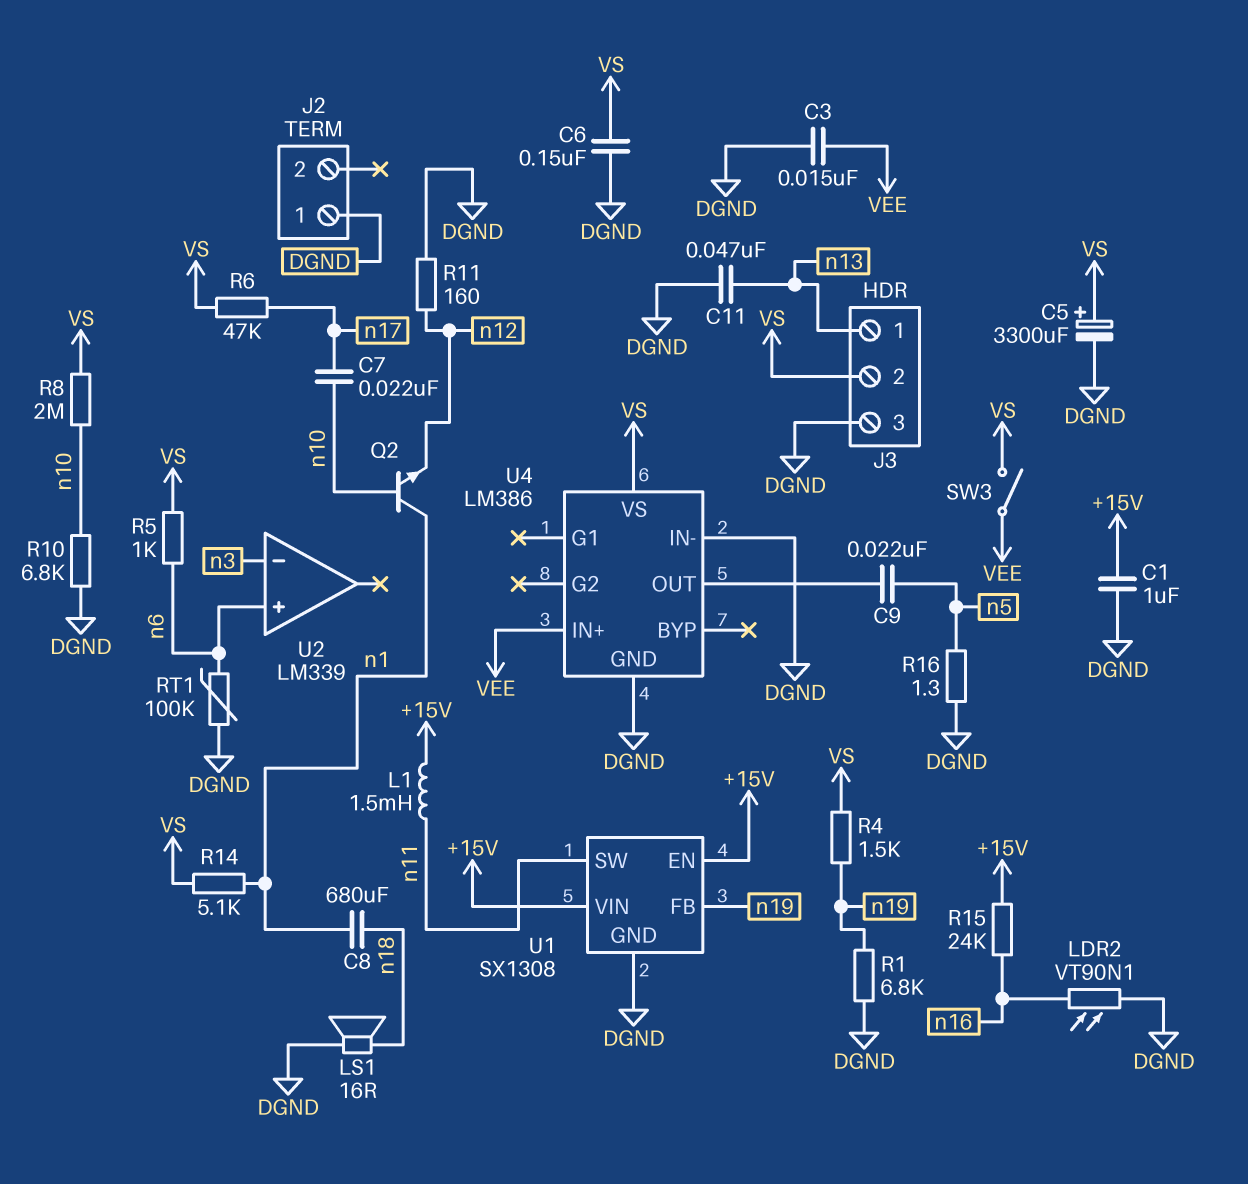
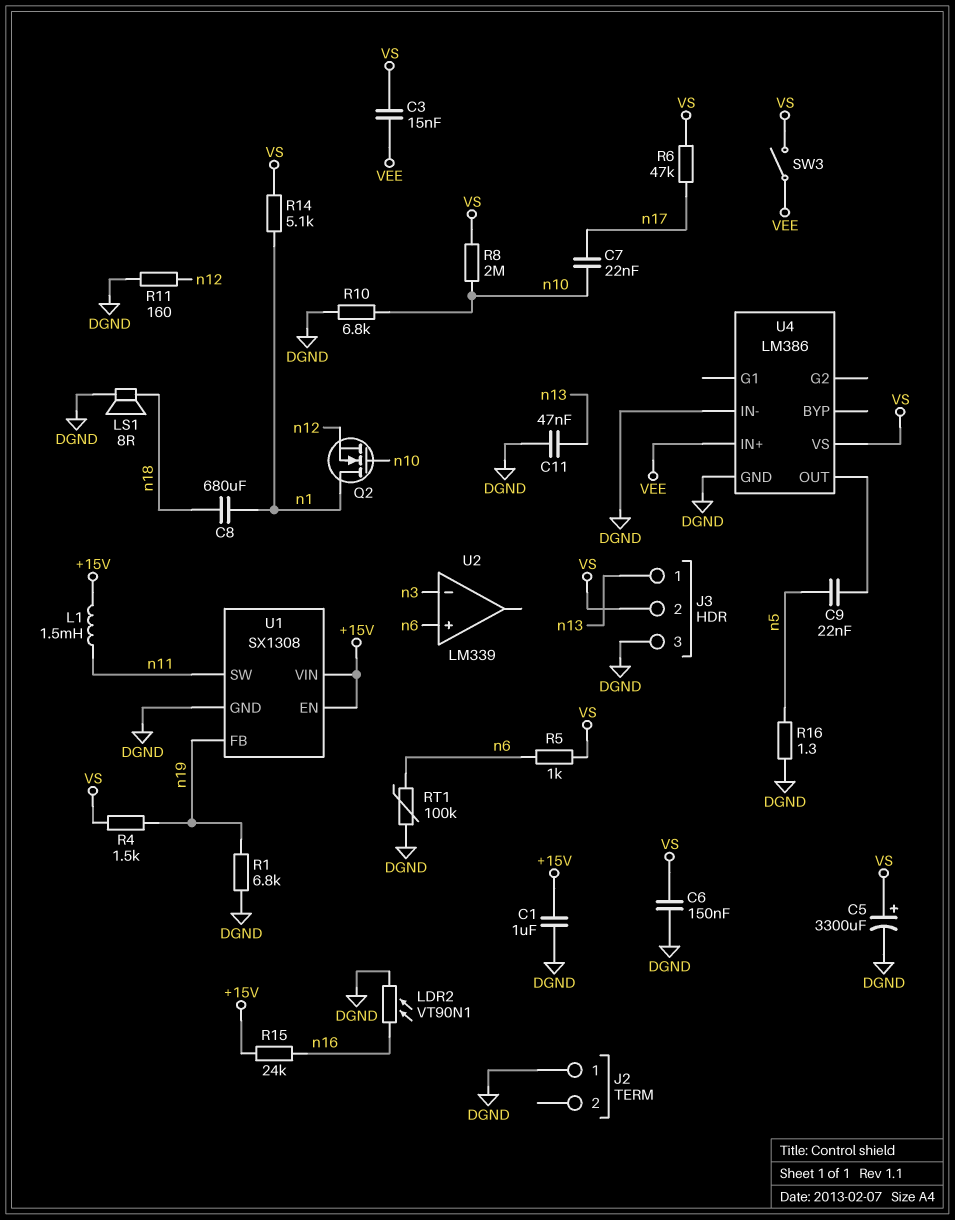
C3: 15nF (DGND, VEE) -> 15nF (VEE, VS)
LS1: speaker 16R (DGND, n18) -> speaker 8R (DGND, n18)
Q2: NPN (B n10, C n1, E n12) -> NMOS (G n10, D n1, S n12)

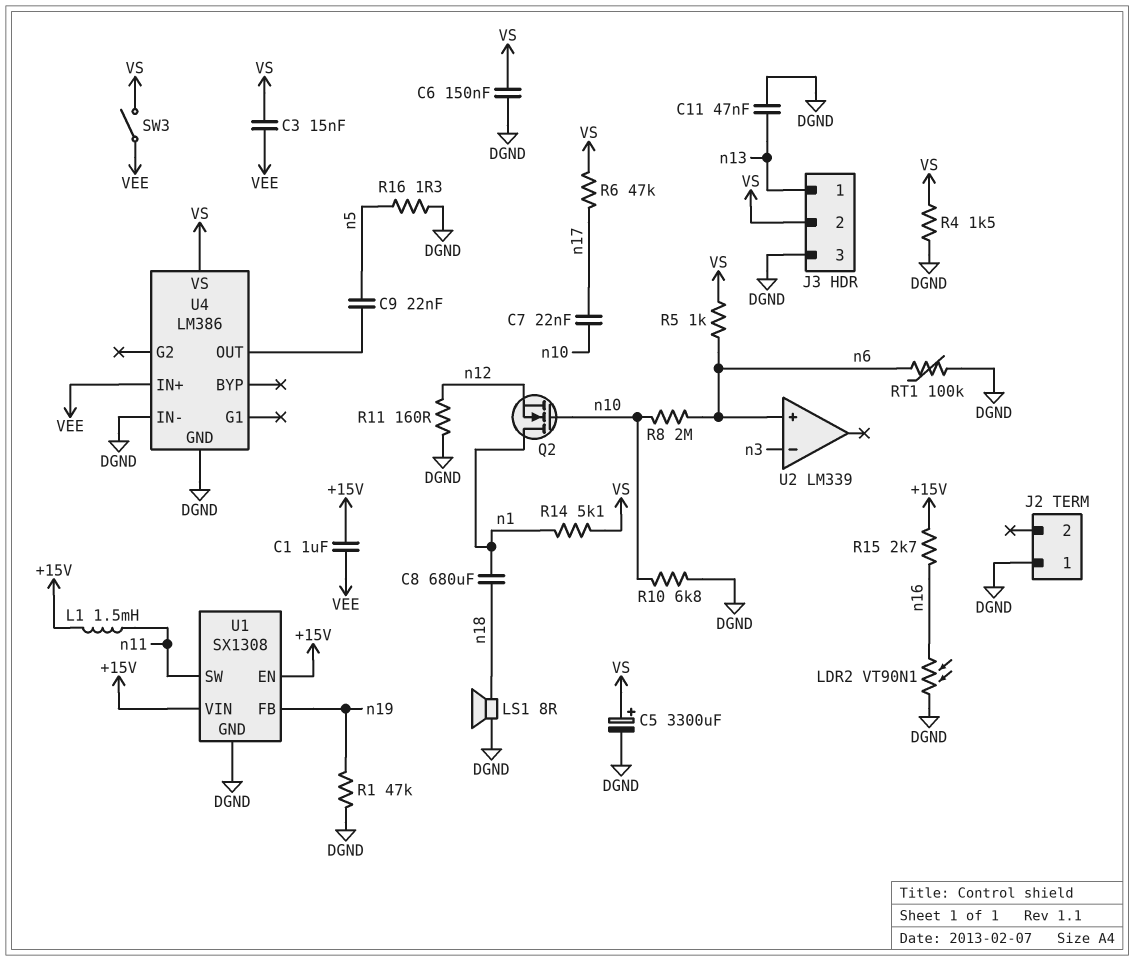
C1: 1uF (+15V, DGND) -> 1uF (+15V, VEE)
R1: 6.8k (DGND, n19) -> 47k (DGND, n19)
R4: 1.5k (VS, n19) -> 1.5k (DGND, VS)
R8: 2M (VS, n10) -> 2M (n6, n10)
R15: 24k (+15V, n16) -> 2.7k (+15V, n16)

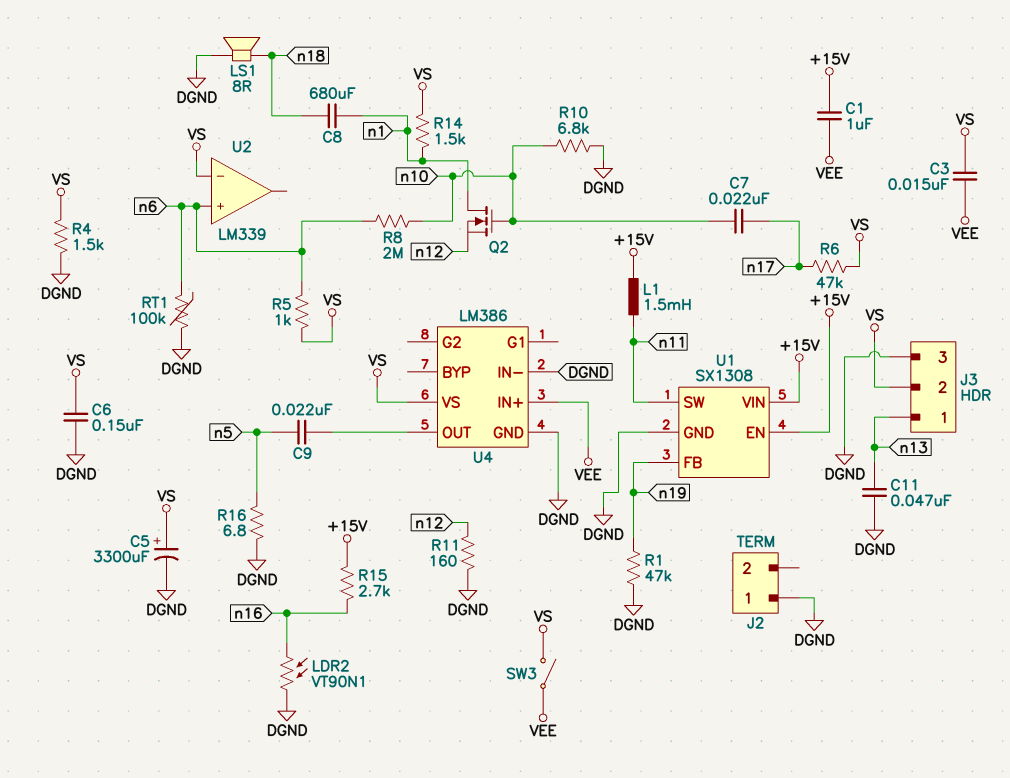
R14: 5.1k (VS, n1) -> 1.5k (VS, n1)
R16: 1.3 (DGND, n5) -> 6.8 (DGND, n5)
U2 pin in-: n3 -> VS

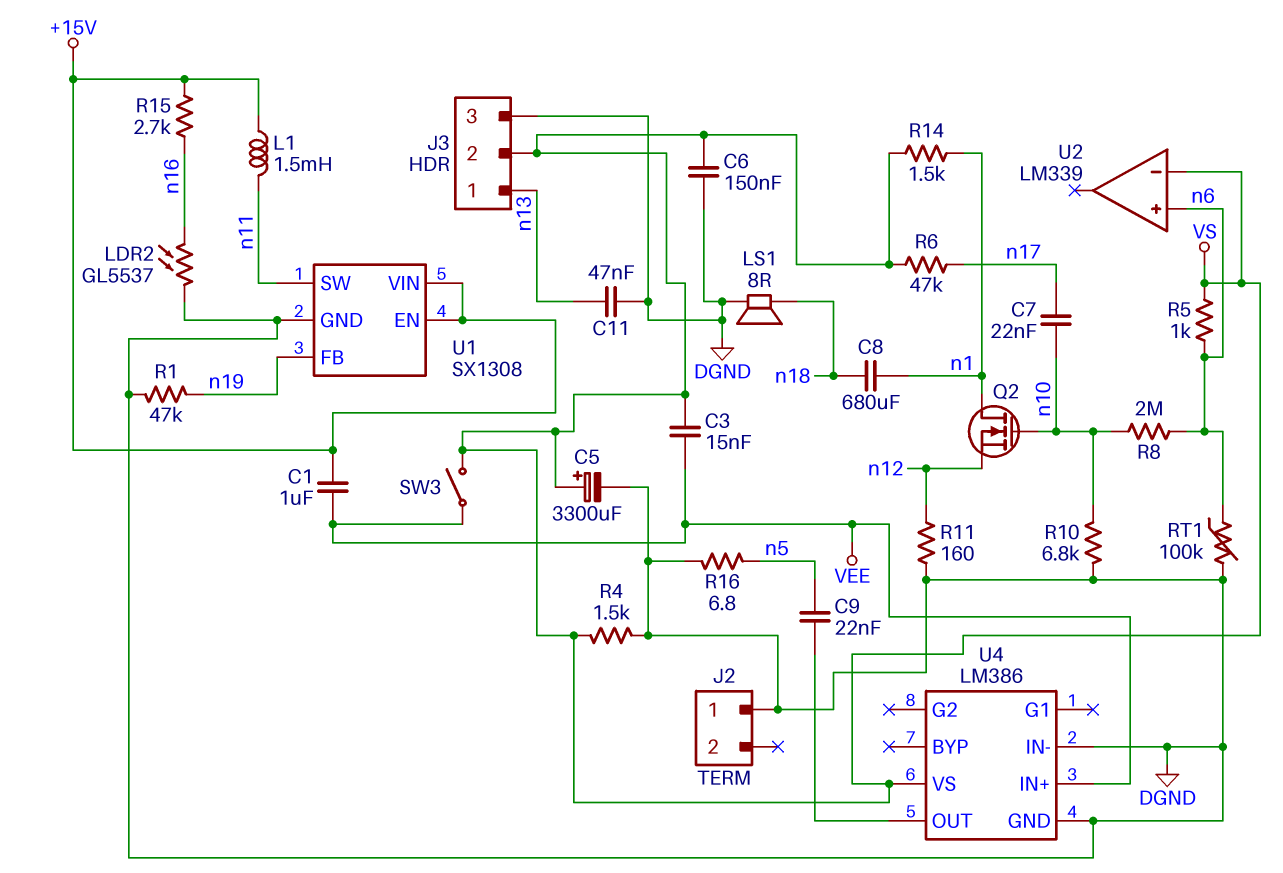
LDR2: VT90N1 (DGND, n16) -> GL5537 (DGND, n16)

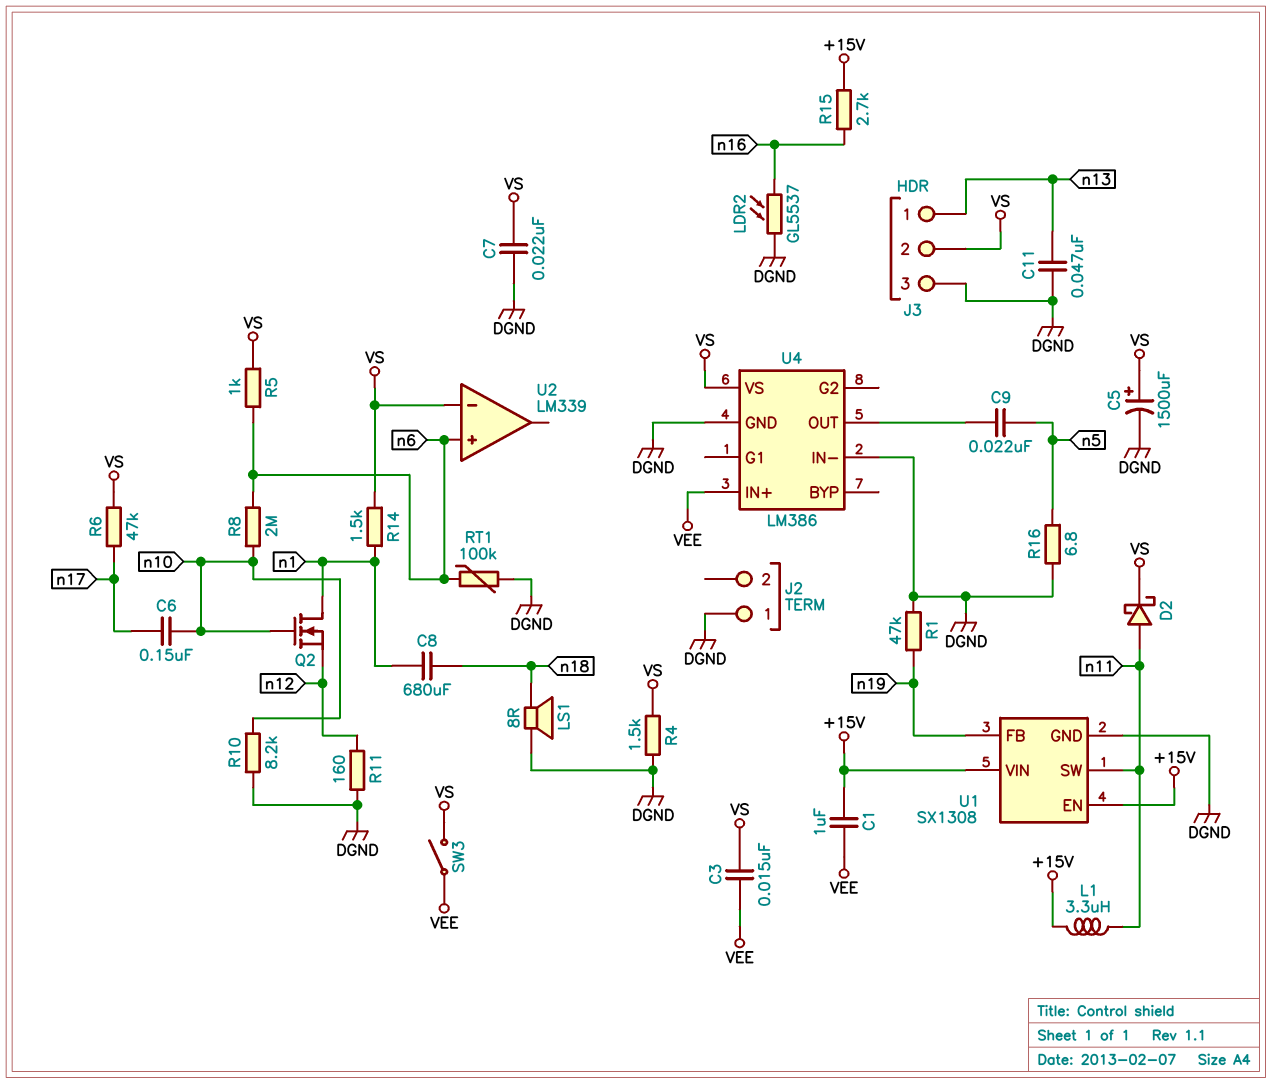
C5: 3300uF (plus VS, minus DGND) -> 1500uF (plus VS, minus DGND)
C6: 150nF (DGND, VS) -> 150nF (n10, n17)
C7: 22nF (n10, n17) -> 22nF (DGND, VS)
D2: none -> schottky (A n11, K VS)
L1: 1.5mH (+15V, n11) -> 3.3uH (+15V, n11)
R10: 6.8k (DGND, n10) -> 8.2k (DGND, n10)

